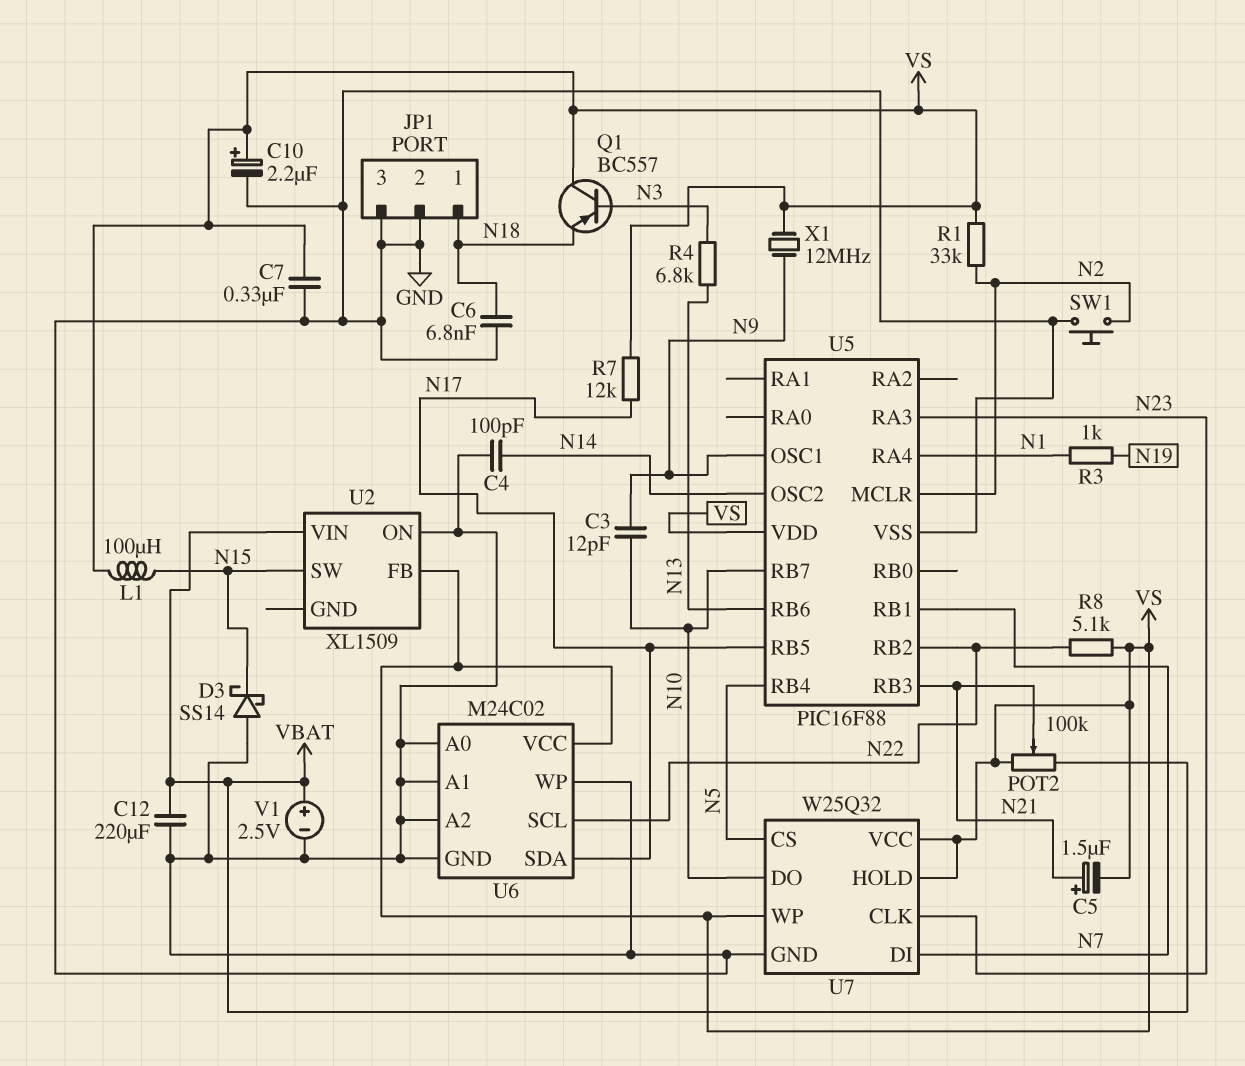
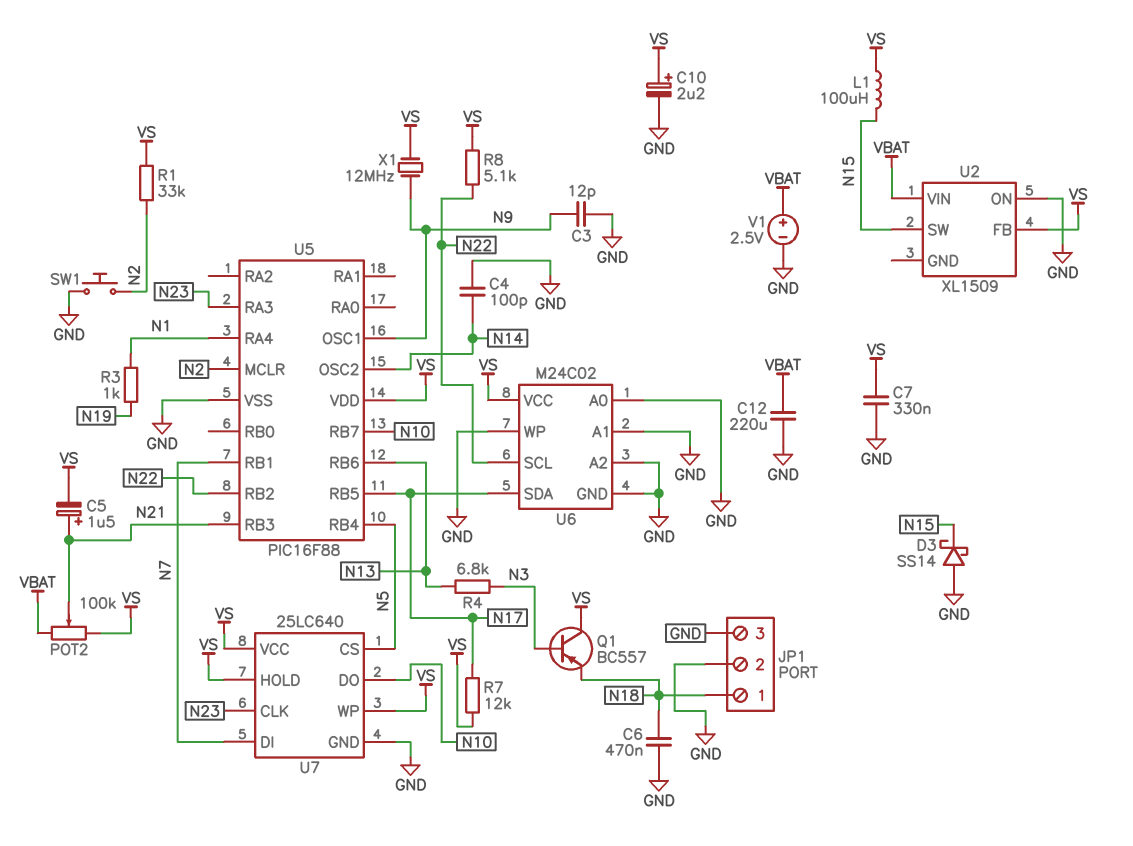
C3: 12pF (N9, N10) -> 12pF (GND, N9)
C6: 6.8nF (GND, N18) -> 470nF (GND, N18)
U7: W25Q32 -> 25LC640

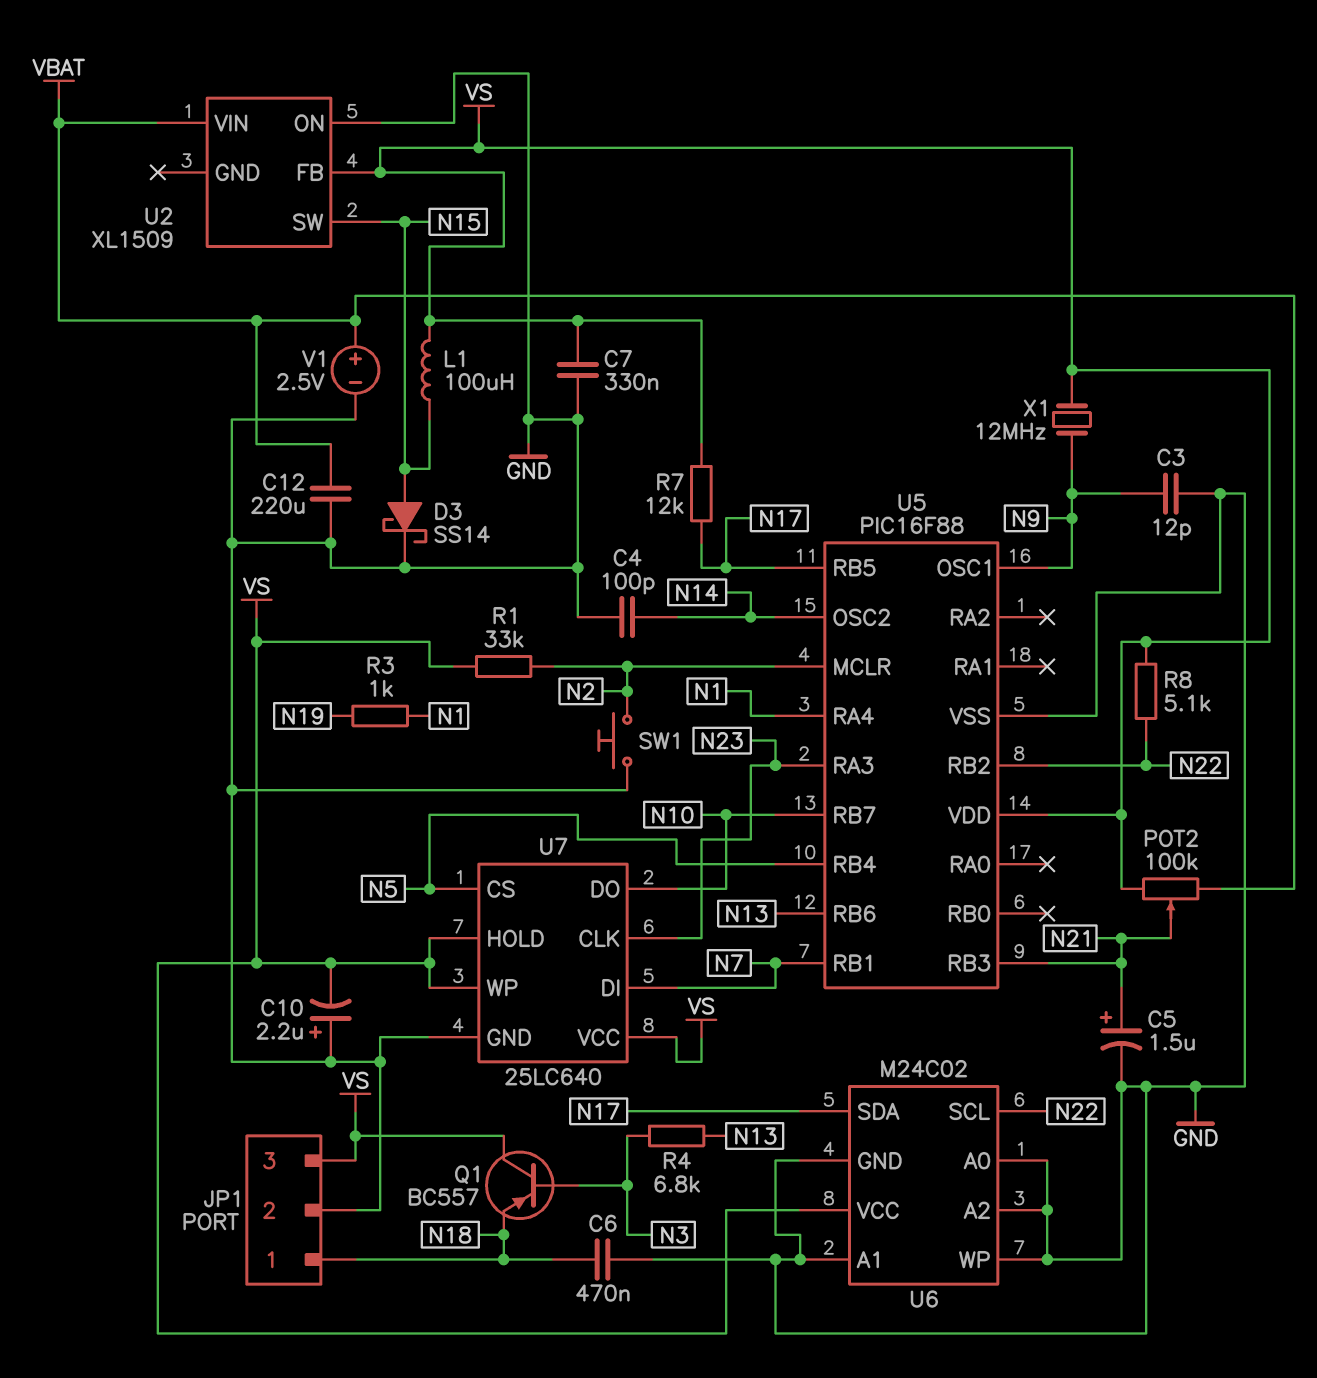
C5: 1.5uF (plus N21, minus VS) -> 1.5uF (plus N21, minus GND)
C10: 2.2uF (plus VS, minus GND) -> 2.2uF (plus GND, minus VS)
D3: schottky SS14 (A GND, K N15) -> schottky SS14 (A N15, K GND)
JP1 pin 3: GND -> VS

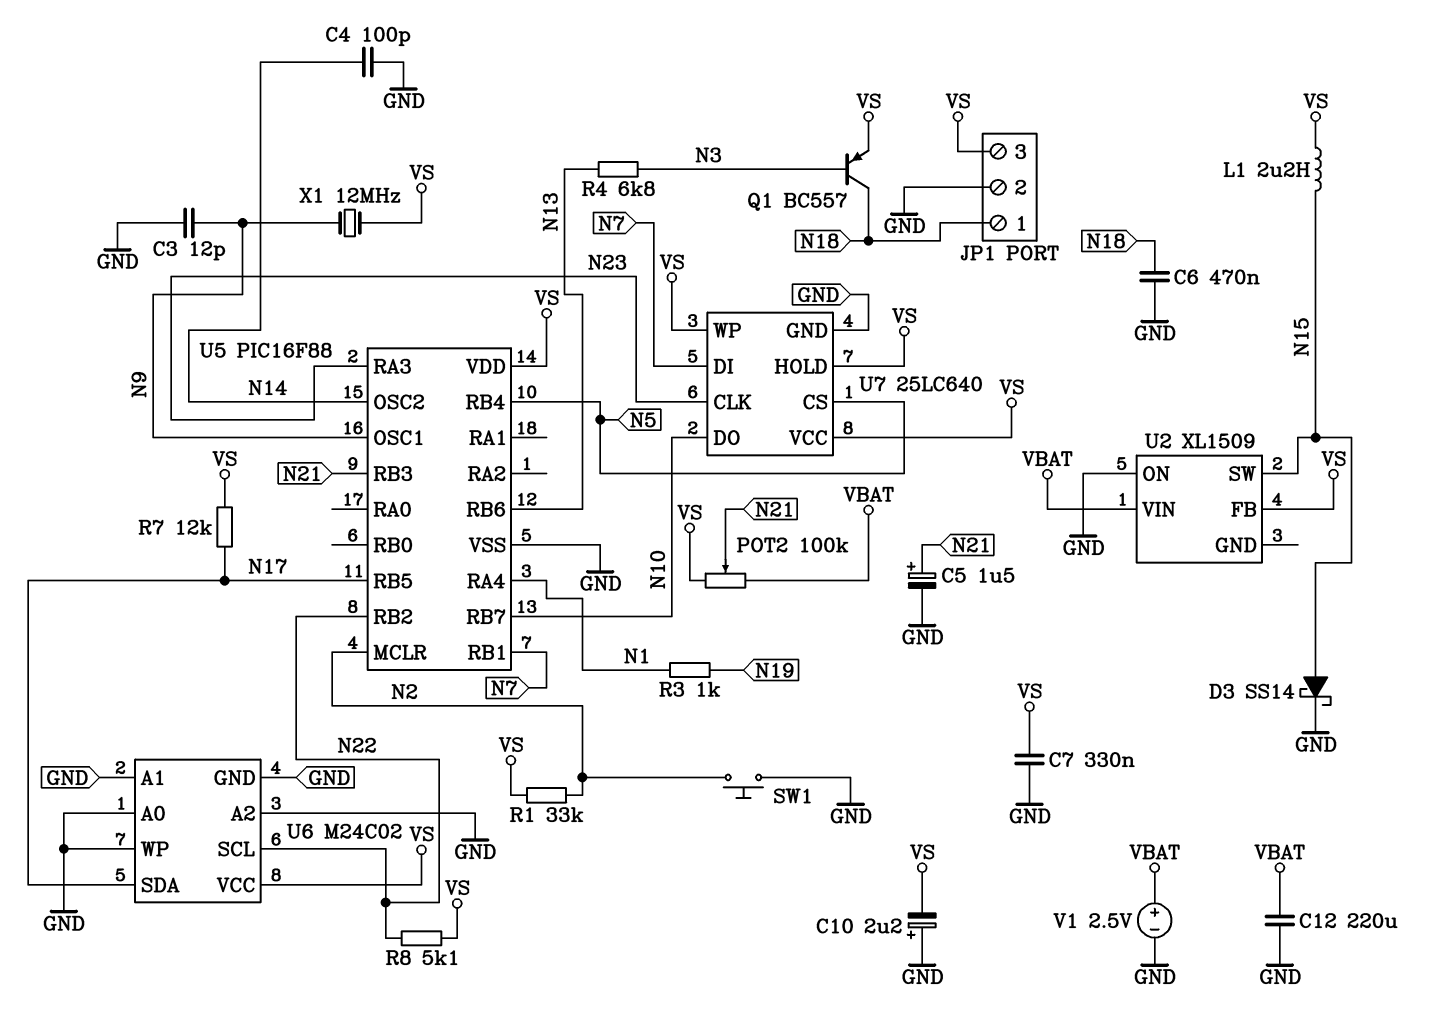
L1: 100uH (N15, VS) -> 2.2uH (N15, VS)
Q1: PNP BC557 (B N3, C VS, E N18) -> PNP BC557 (B N3, C N18, E VS)

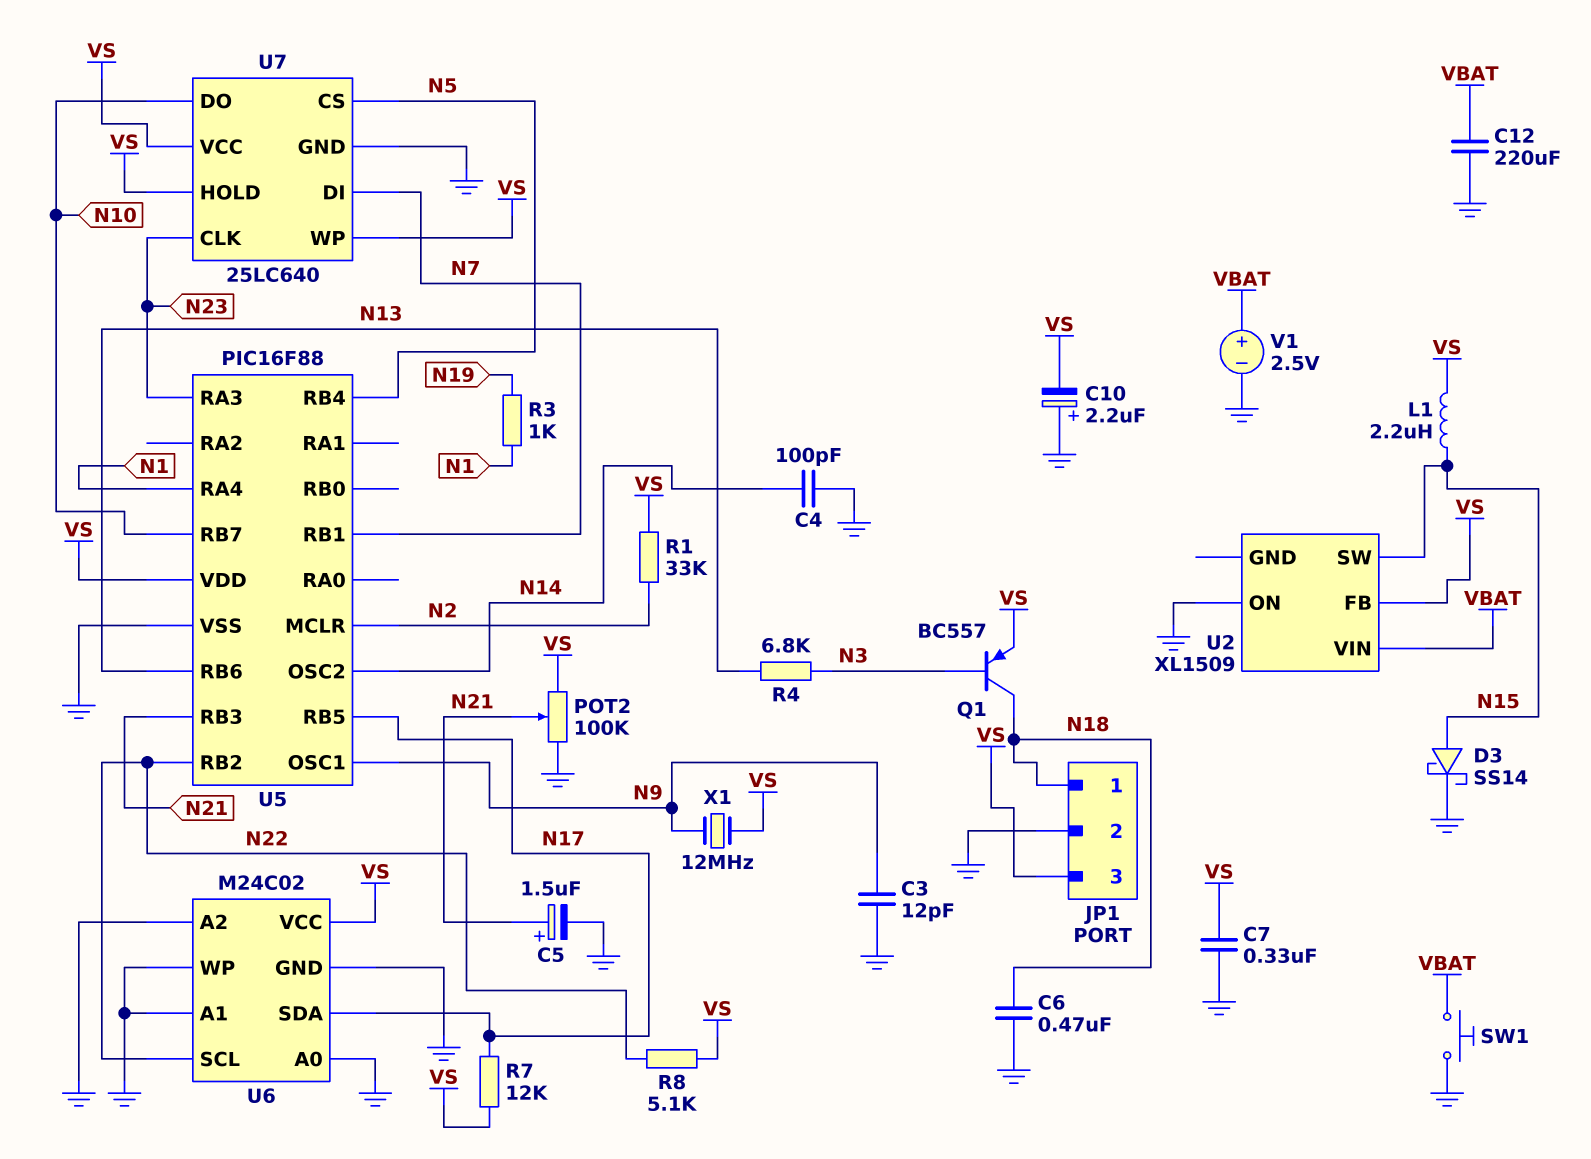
POT2: 100k (VBAT, VS, wiper N21) -> 100k (GND, VS, wiper N21)
SW1: button (GND, N2) -> button (GND, VBAT)

